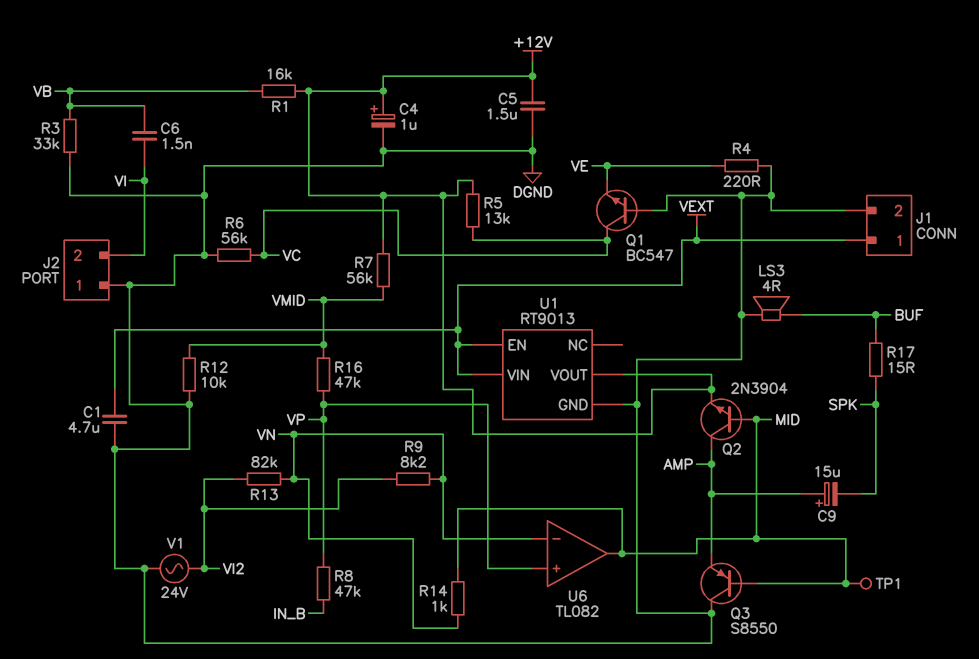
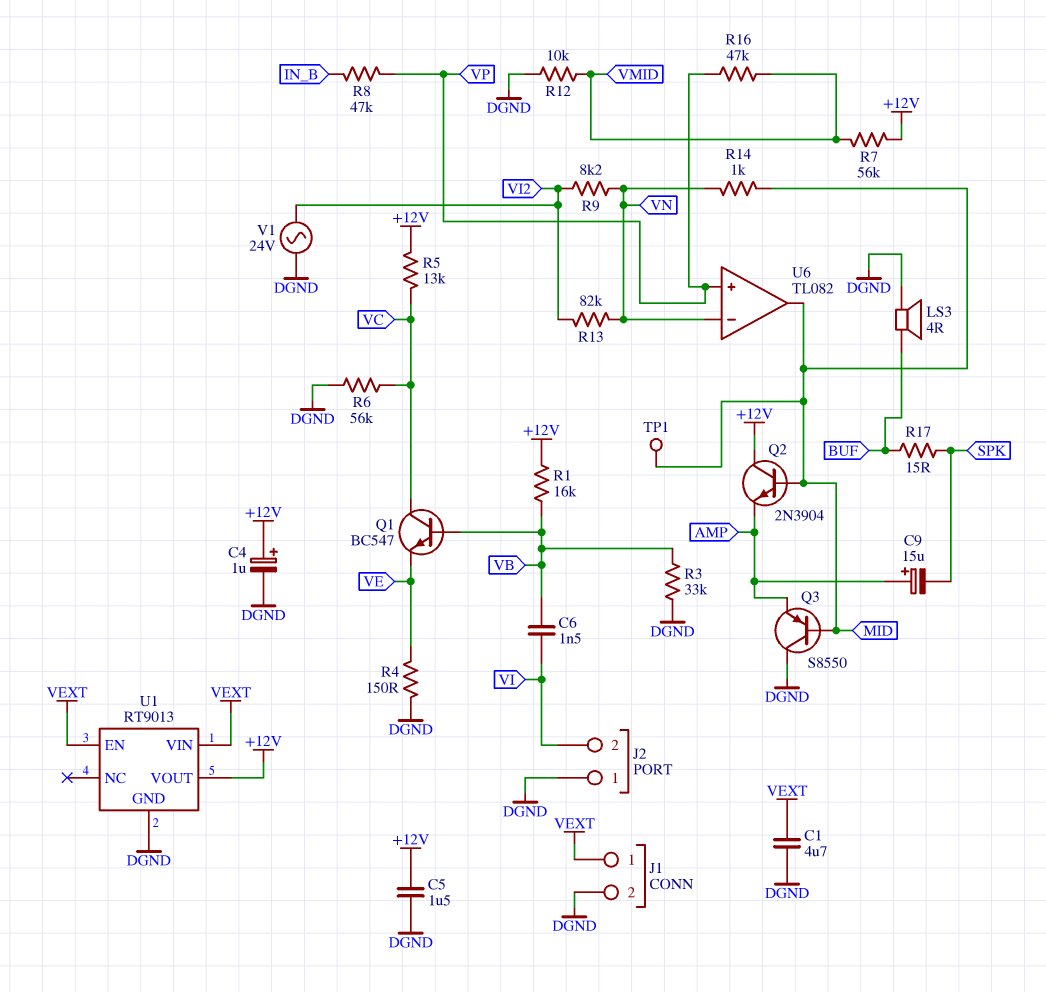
Q1: NPN BC547 (B DGND, C VC, E VE) -> NPN BC547 (B VB, C VC, E VE)
Q2: NPN 2N3904 (B MID, C AMP, E +12V) -> NPN 2N3904 (B MID, C +12V, E AMP)
R4: 220 (DGND, VE) -> 150 (DGND, VE)

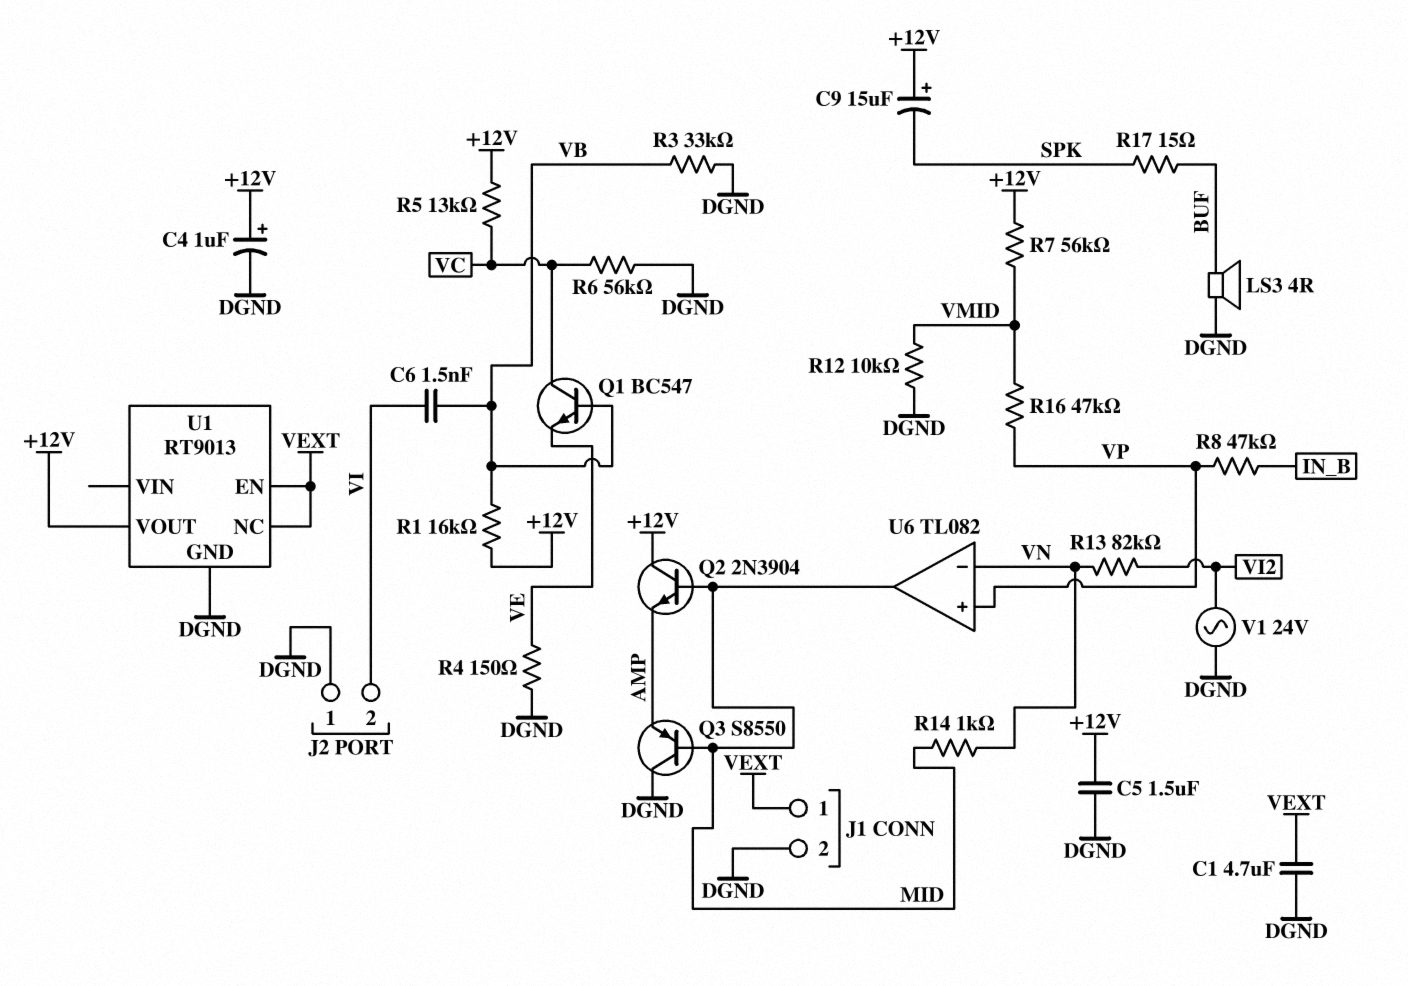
C9: 15uF (plus AMP, minus SPK) -> 15uF (plus +12V, minus SPK)
R9: 8.2k (VI2, VN) -> none
TP1: test point (MID) -> none
U1 pin NC: none -> VEXT
U1 pin VIN: VEXT -> none

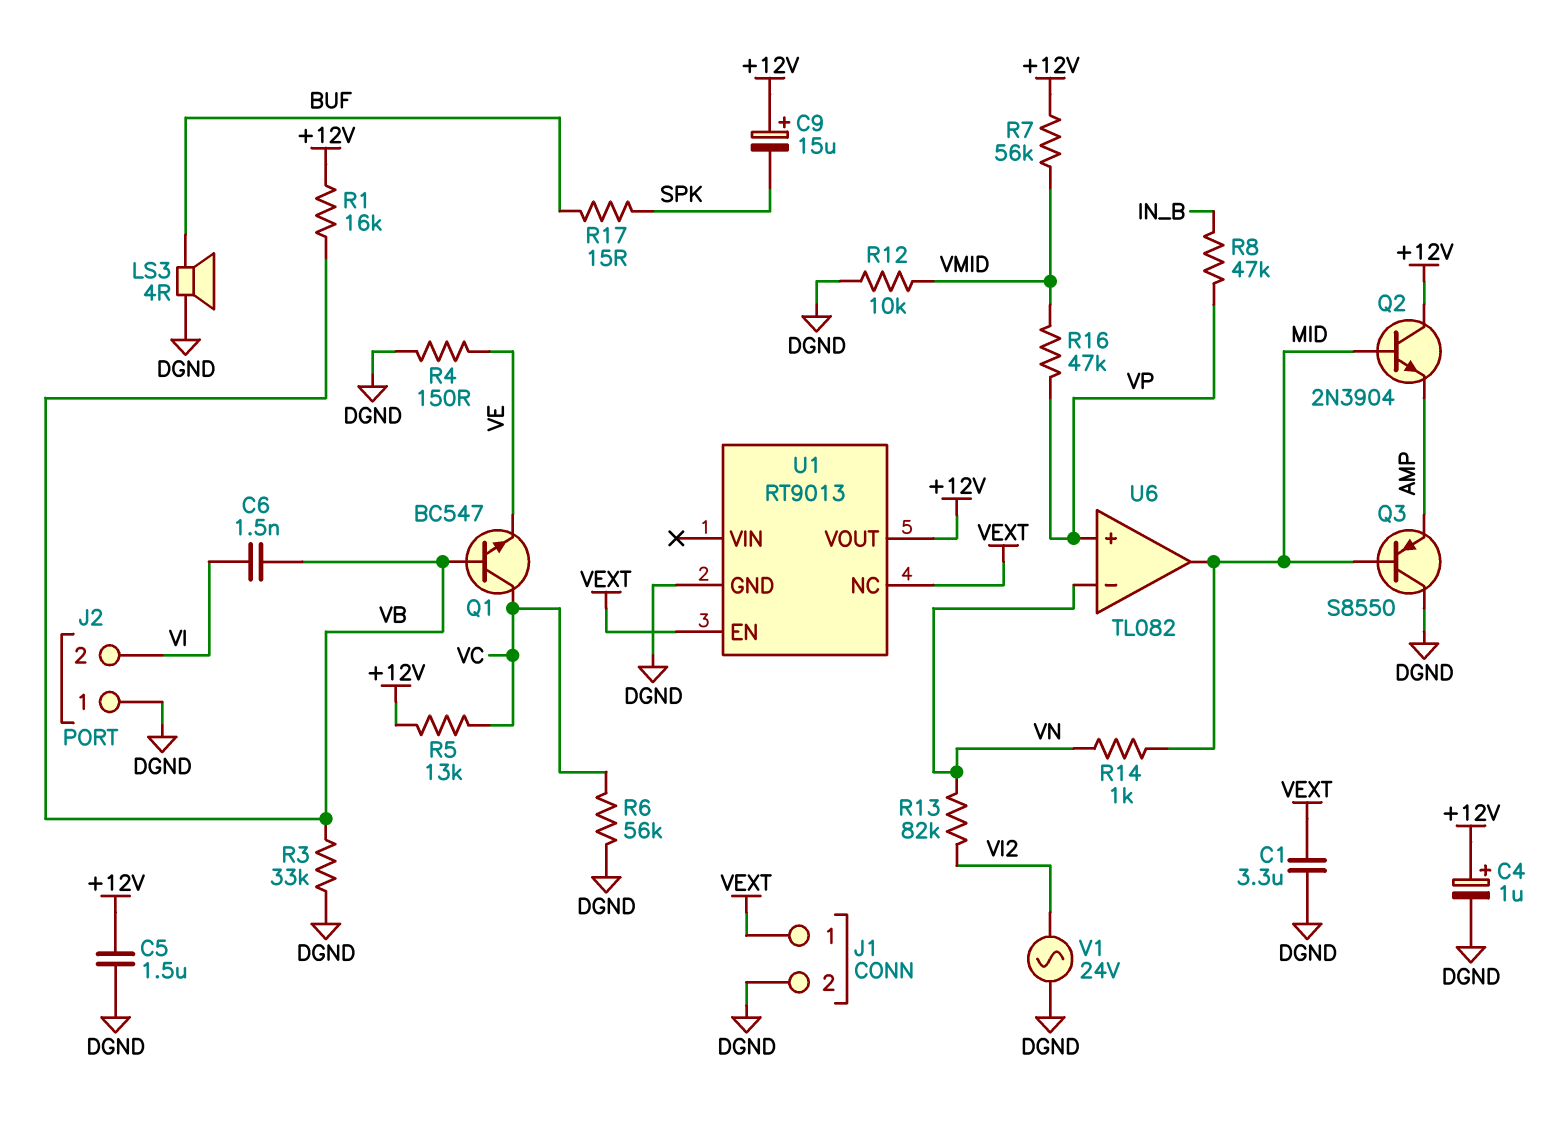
C1: 4.7uF (DGND, VEXT) -> 3.3uF (DGND, VEXT)

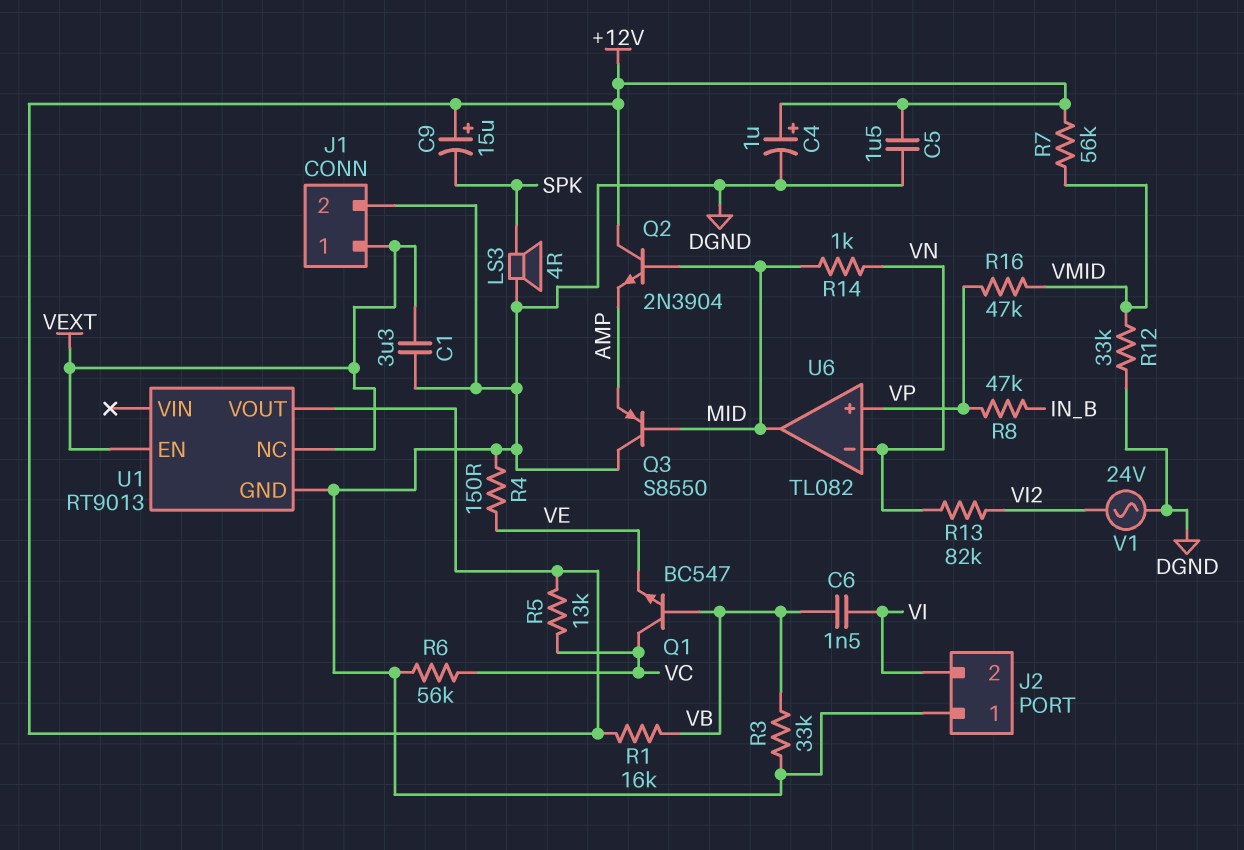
LS3: speaker 4R (BUF, DGND) -> speaker 4R (DGND, SPK)
R12: 10k (DGND, VMID) -> 33k (DGND, VMID)
R17: 15 (BUF, SPK) -> none

